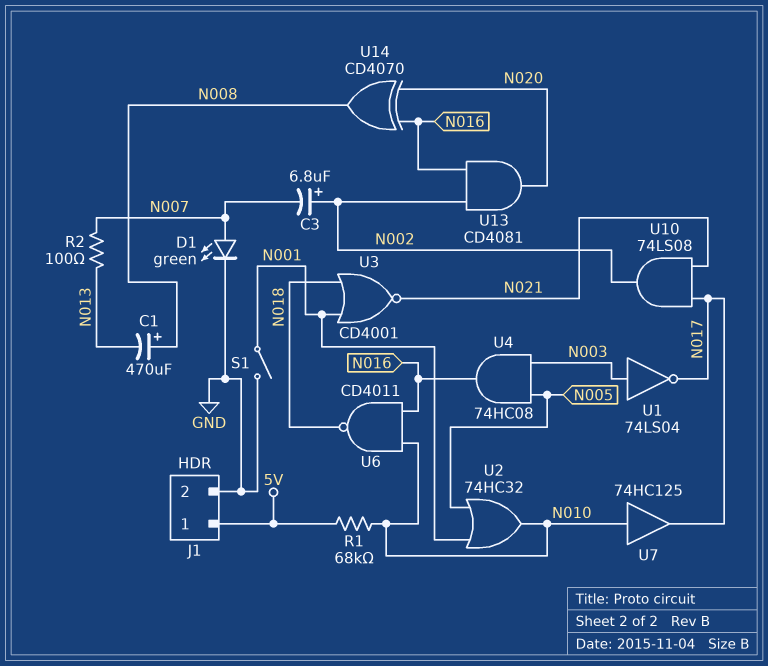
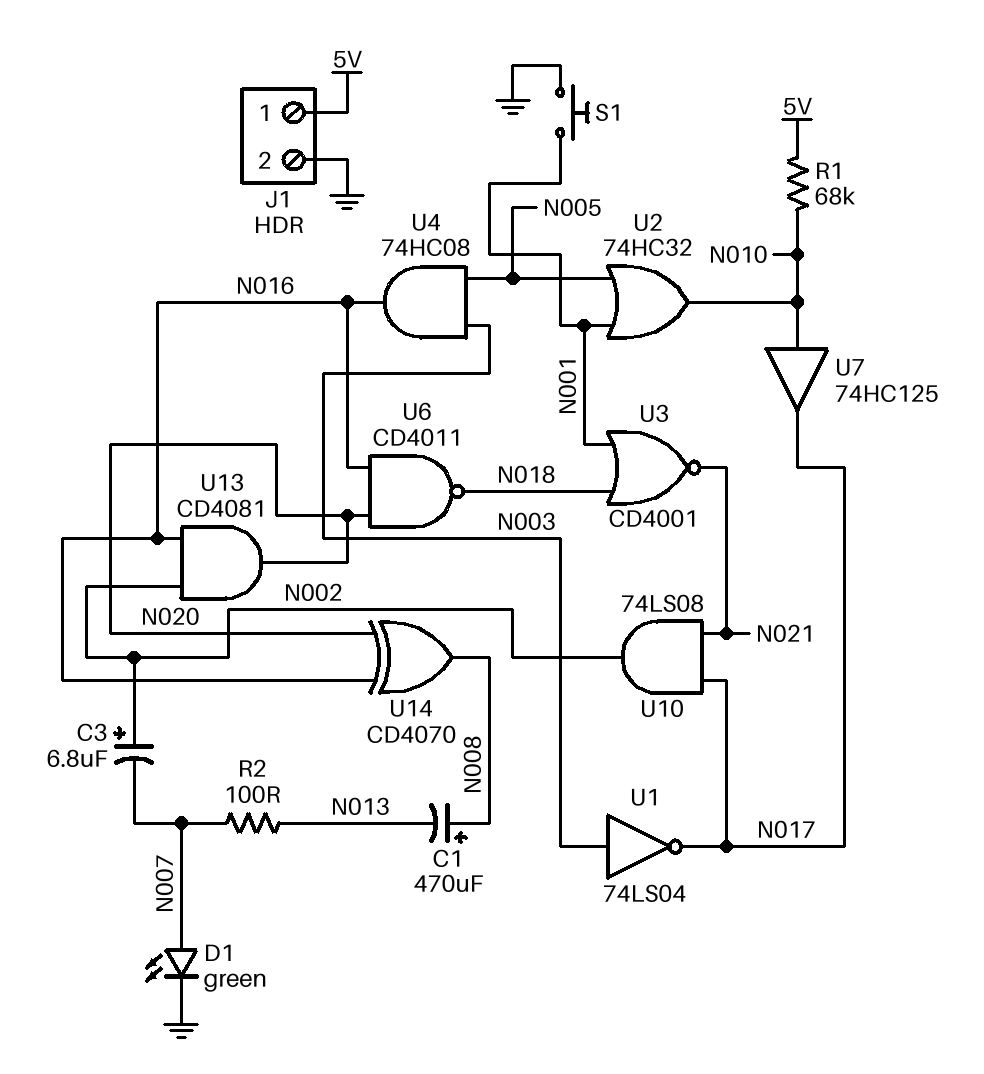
S1: switch (GND, N001) -> button (GND, N001)
U6: NAND CD4011 (in N010, in N016, out N018) -> NAND CD4011 (in N016, in N020, out N018)

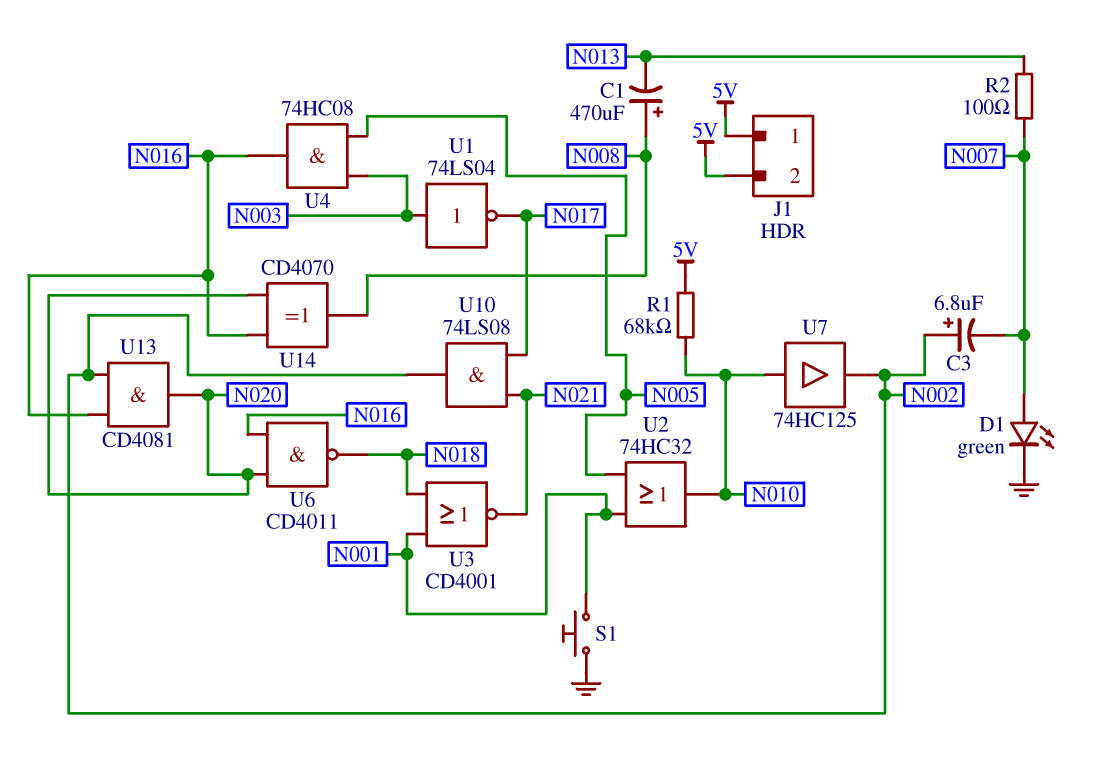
J1 pin 2: GND -> 5V
U7: buffer 74HC125 (in N010, out N017) -> buffer 74HC125 (in N010, out N002)

